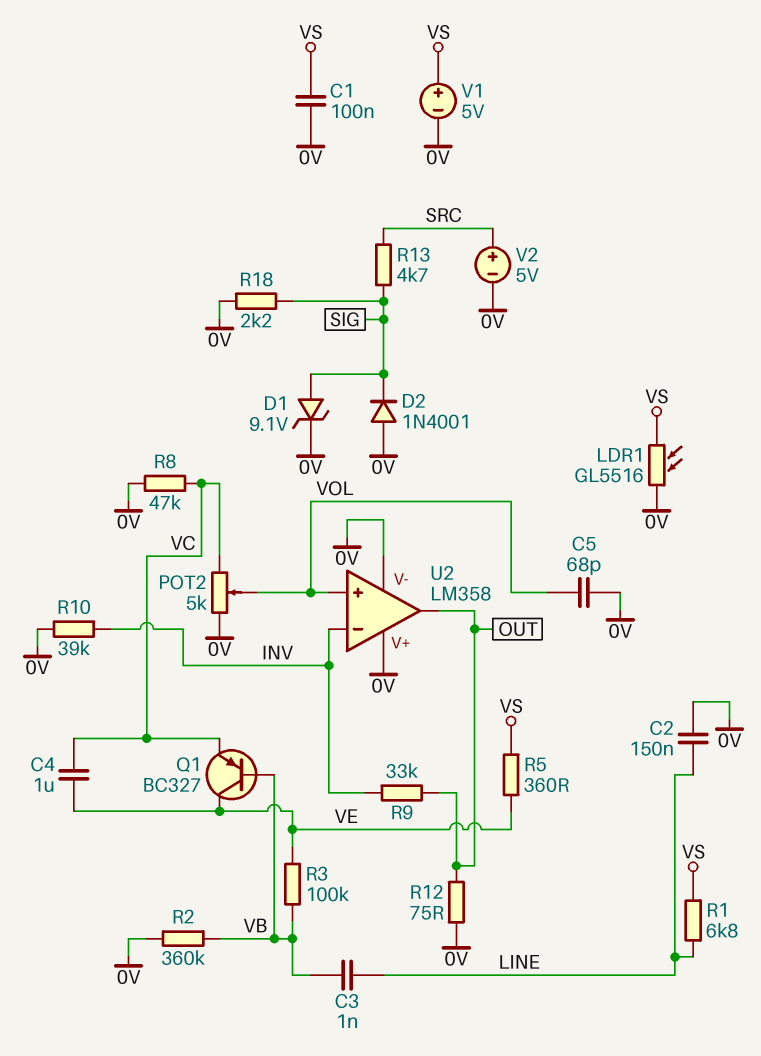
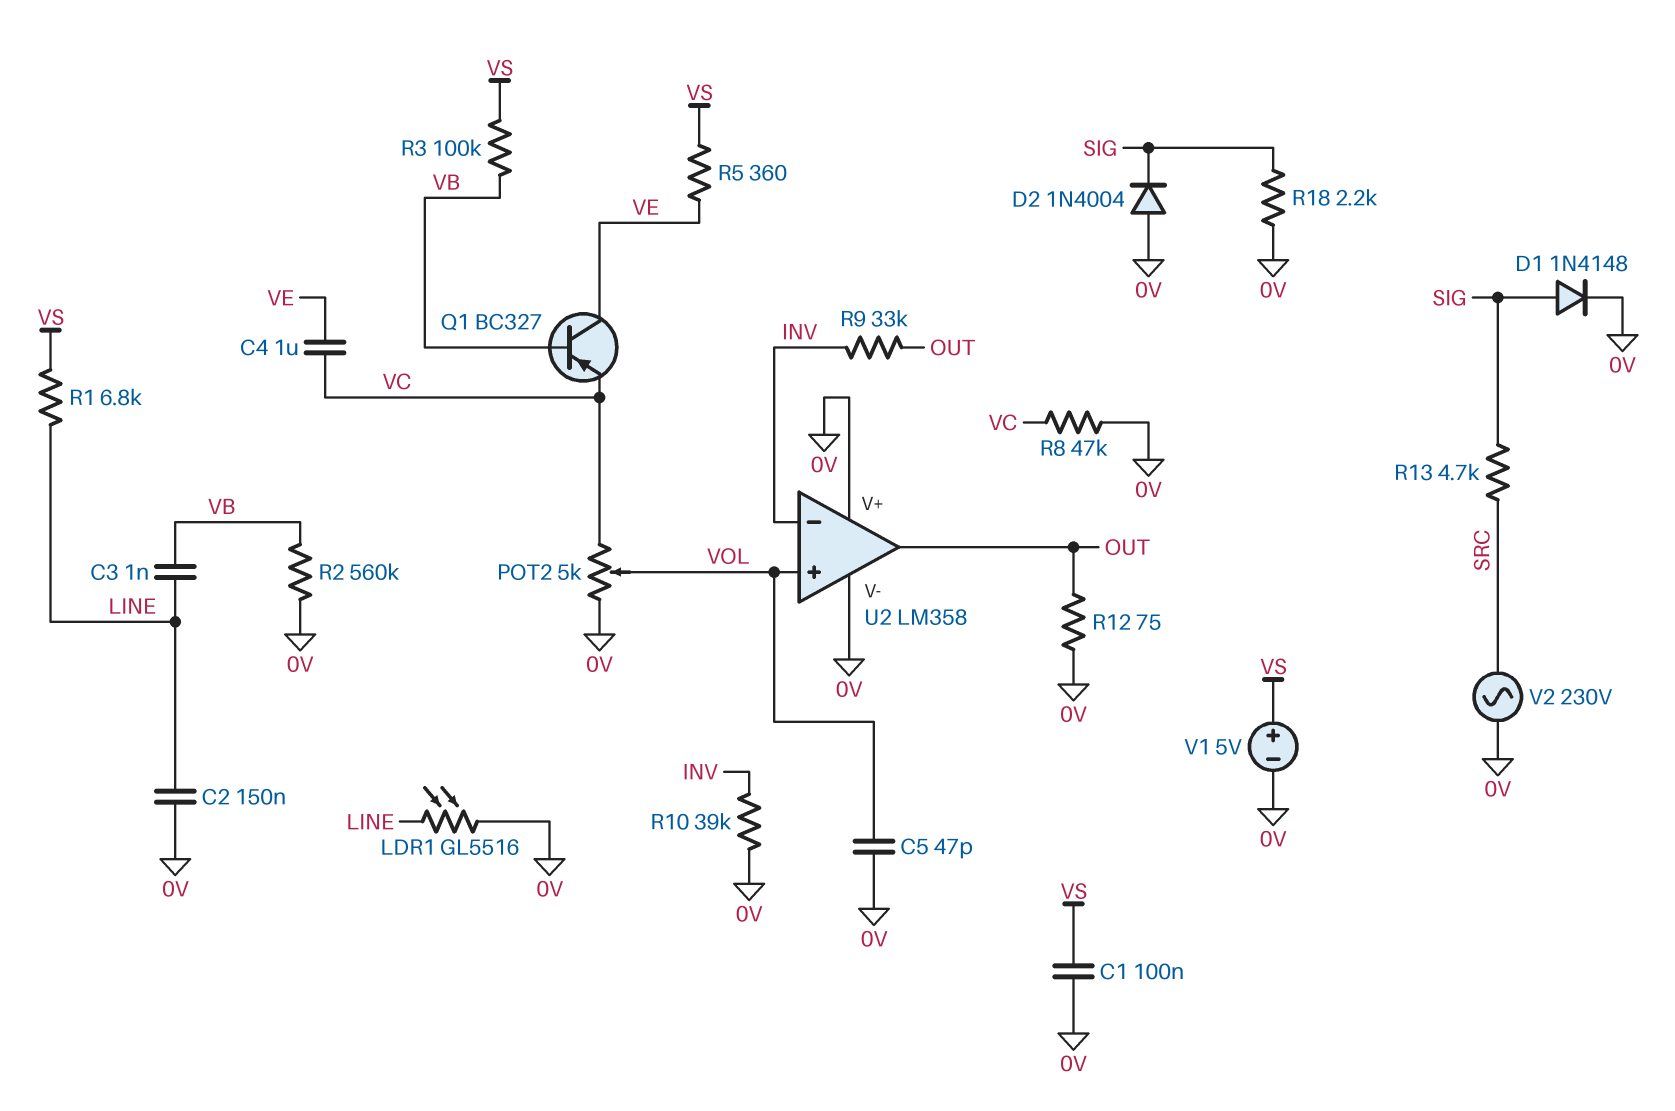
C5: 68pF (0V, VOL) -> 47pF (0V, VOL)
D1: zener 9.1V (A SIG, K 0V) -> diode 1N4148 (A SIG, K 0V)
D2: diode 1N4001 (A 0V, K SIG) -> diode 1N4004 (A 0V, K SIG)
LDR1: GL5516 (0V, VS) -> GL5516 (0V, LINE)
R2: 360k (0V, VB) -> 560k (0V, VB)
R3: 100k (VB, VE) -> 100k (VB, VS)
V2: 5V (plus SRC, minus 0V) -> AC 230V (0V, SRC)

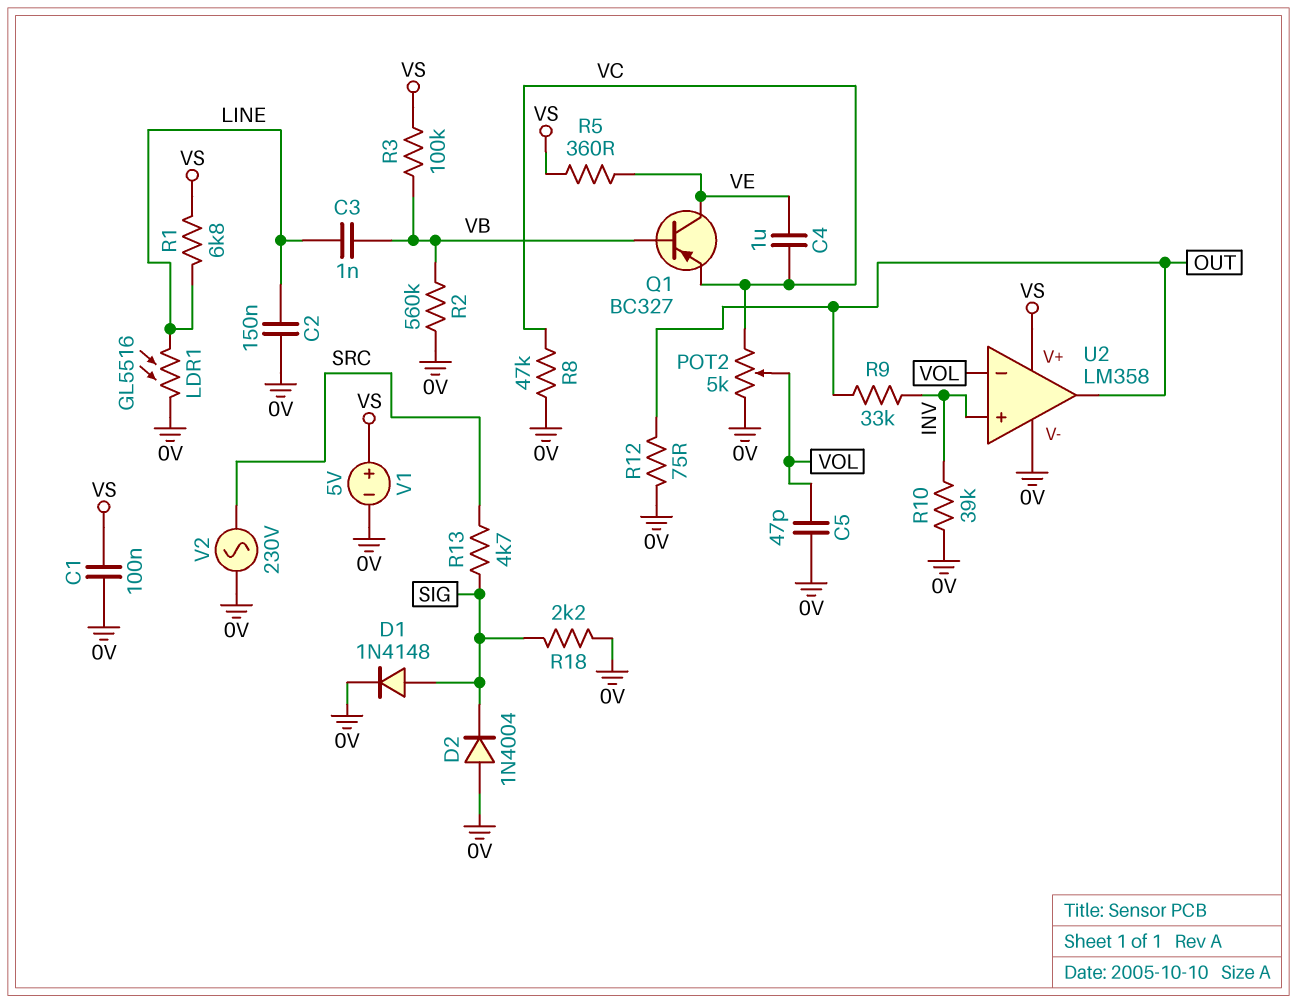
U2 pin V+: 0V -> VS
U2 pin in+: VOL -> INV
U2 pin in-: INV -> VOL

